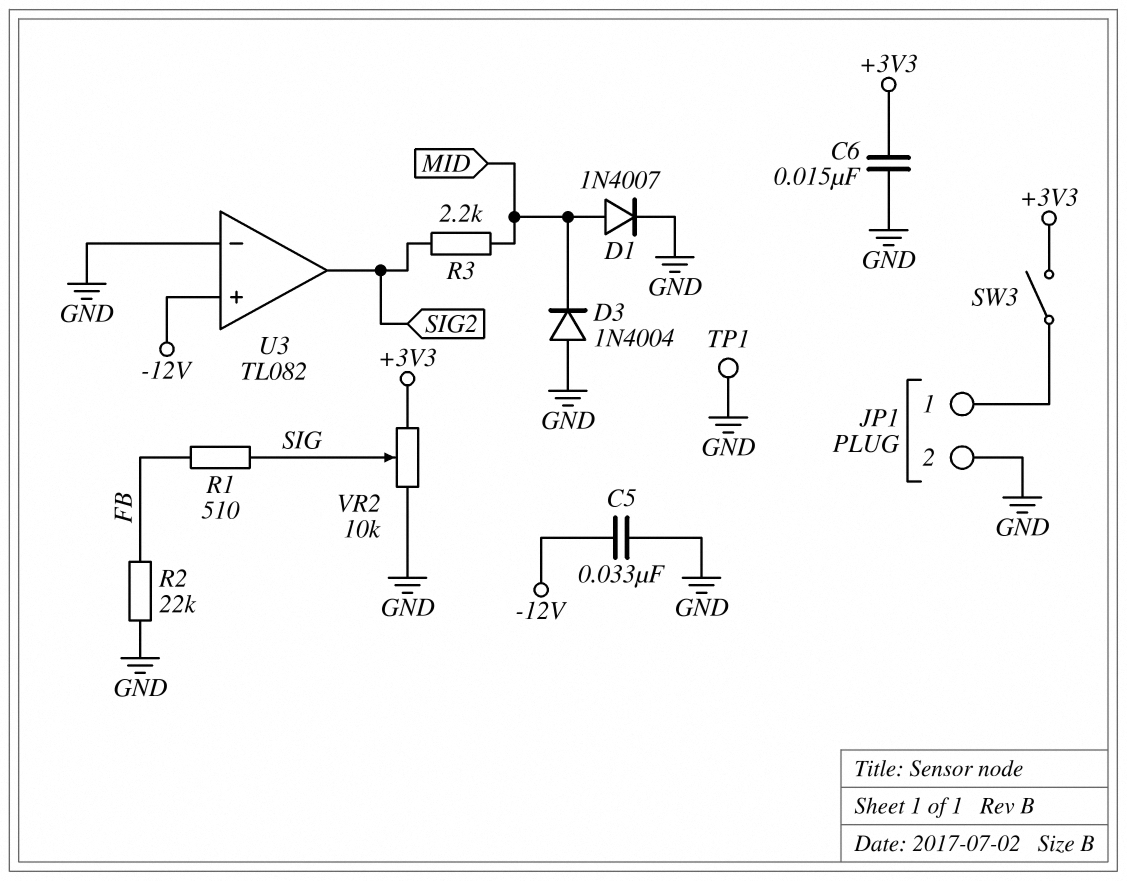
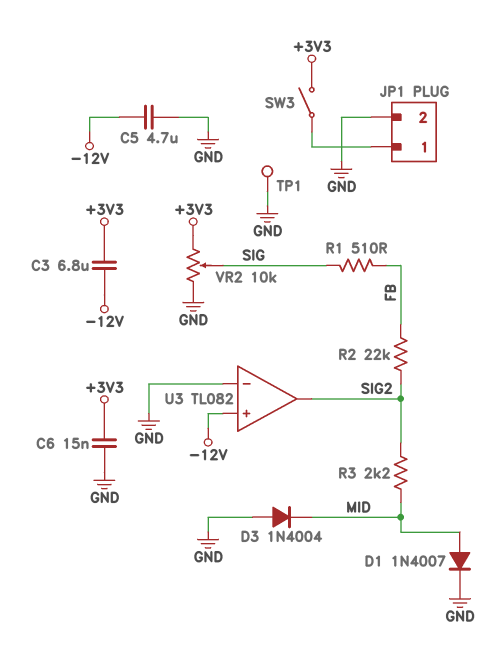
C3: none -> 6.8uF (+3V3, -12V)
C5: 33nF (-12V, GND) -> 4.7uF (-12V, GND)
R2: 22k (FB, GND) -> 22k (FB, SIG2)

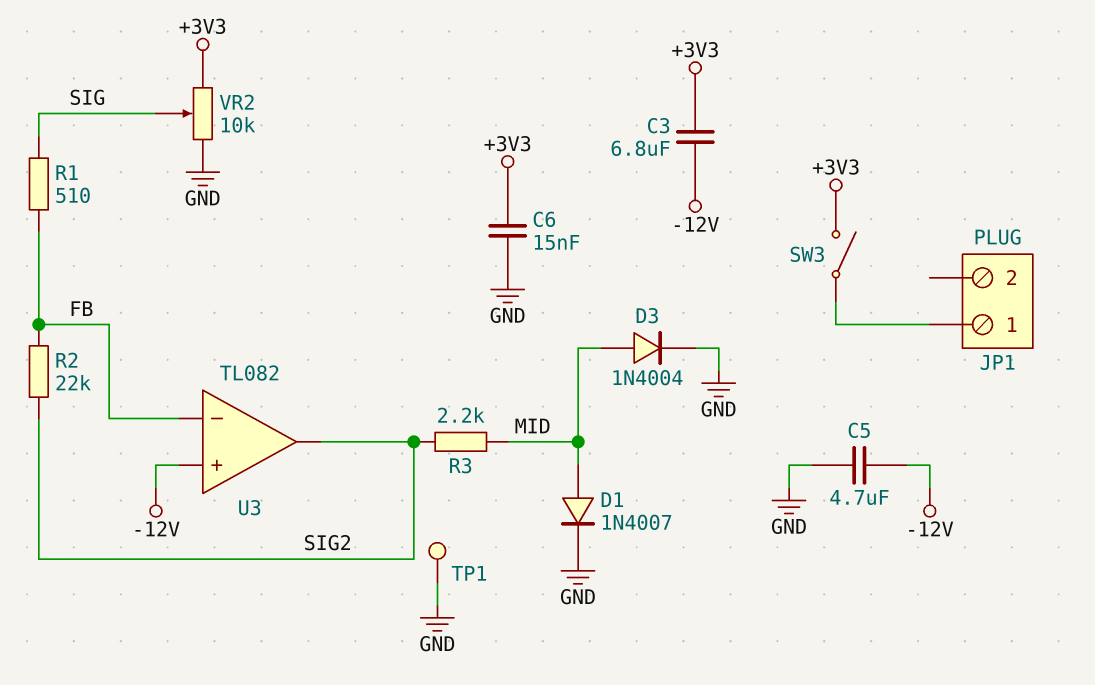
D3: diode 1N4004 (A GND, K MID) -> diode 1N4004 (A MID, K GND)
JP1 pin 2: GND -> none
U3 pin in-: GND -> FB

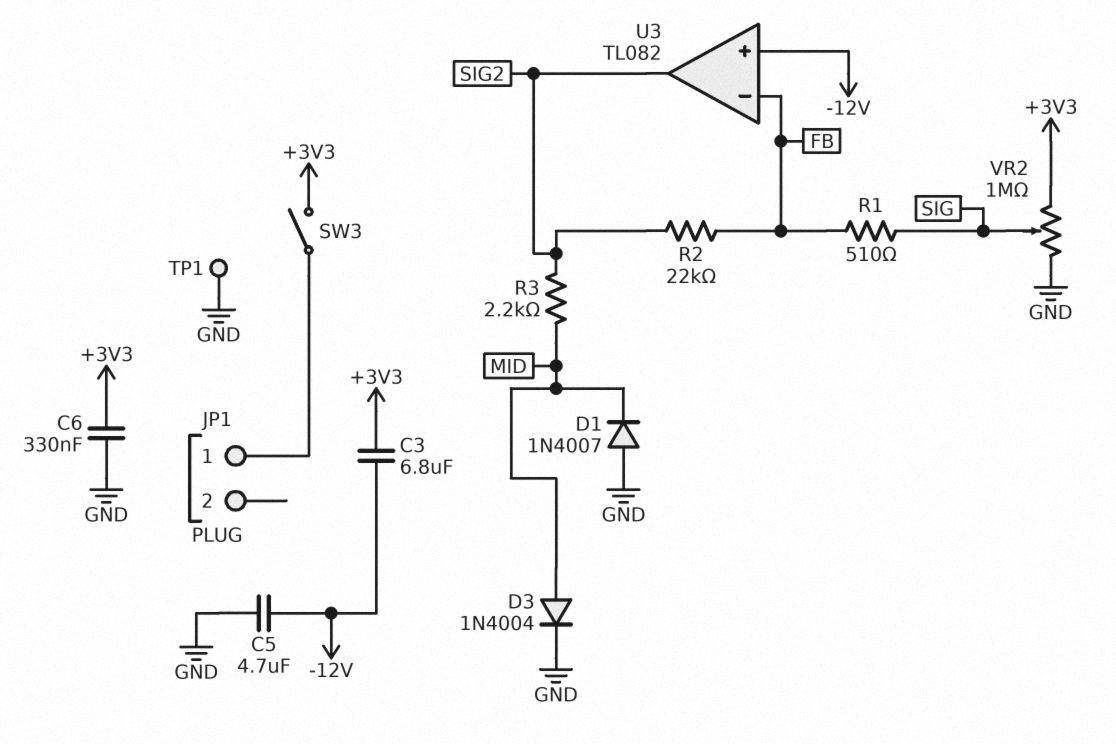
C6: 15nF (+3V3, GND) -> 330nF (+3V3, GND)
D1: diode 1N4007 (A MID, K GND) -> diode 1N4007 (A GND, K MID)
VR2: 10k (+3V3, GND, wiper SIG) -> 1M (+3V3, GND, wiper SIG)

